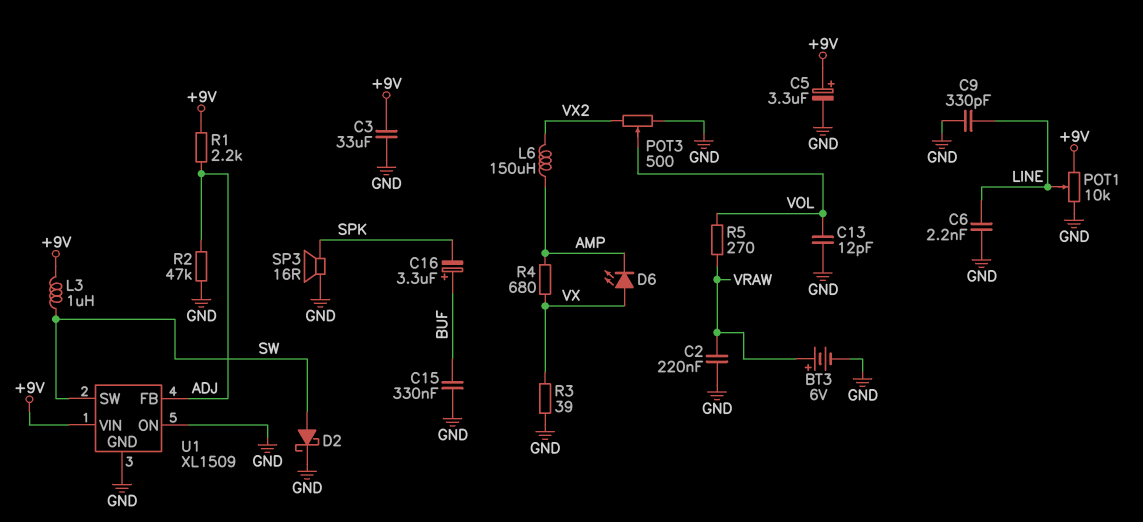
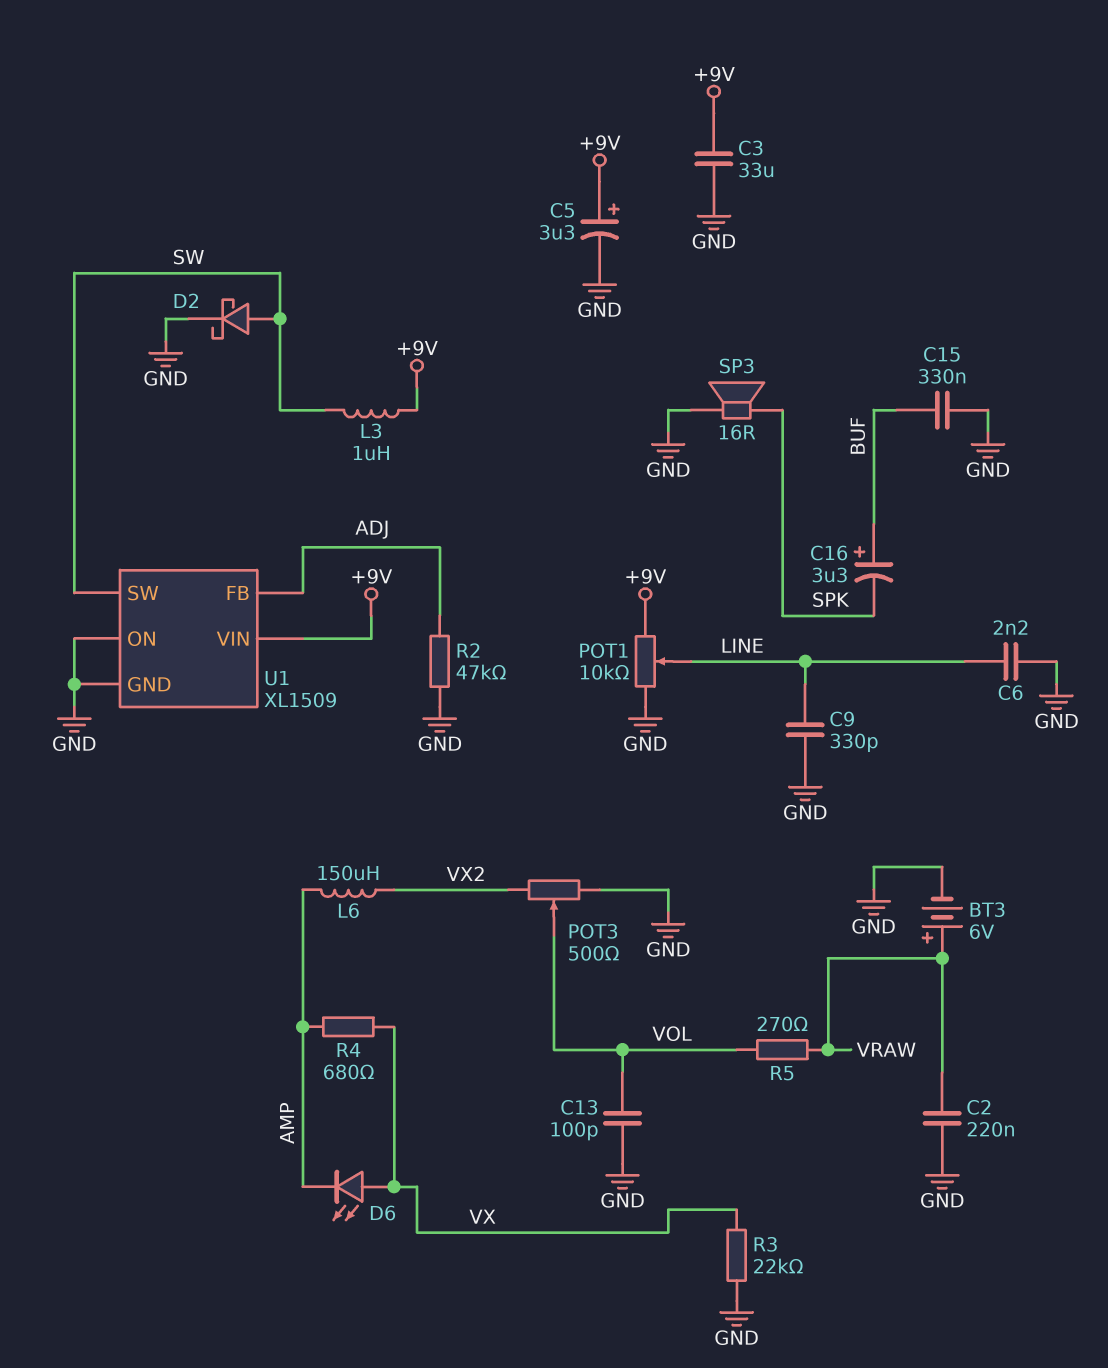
C13: 12pF (GND, VOL) -> 100pF (GND, VOL)
R1: 2.2k (+9V, ADJ) -> none
R3: 39 (GND, VX) -> 22k (GND, VX)

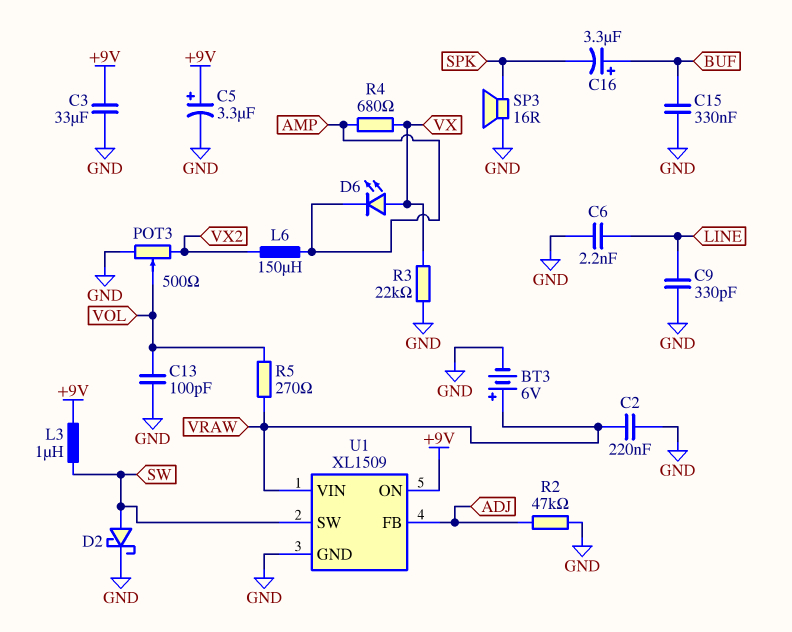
POT1: 10k (+9V, GND, wiper LINE) -> none
U1 pin ON: GND -> +9V
U1 pin VIN: +9V -> VRAW

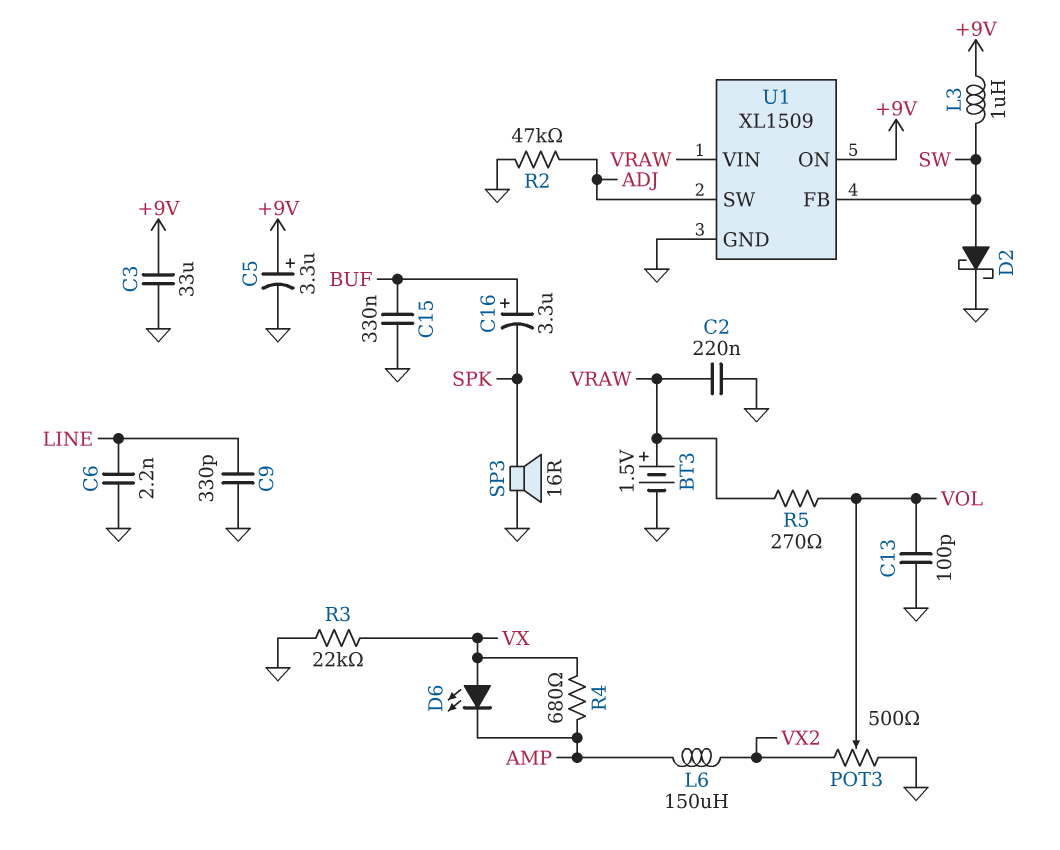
BT3: 6V (plus VRAW, minus GND) -> 1.5V (plus VRAW, minus GND)
U1 pin FB: ADJ -> SW
U1 pin SW: SW -> ADJ

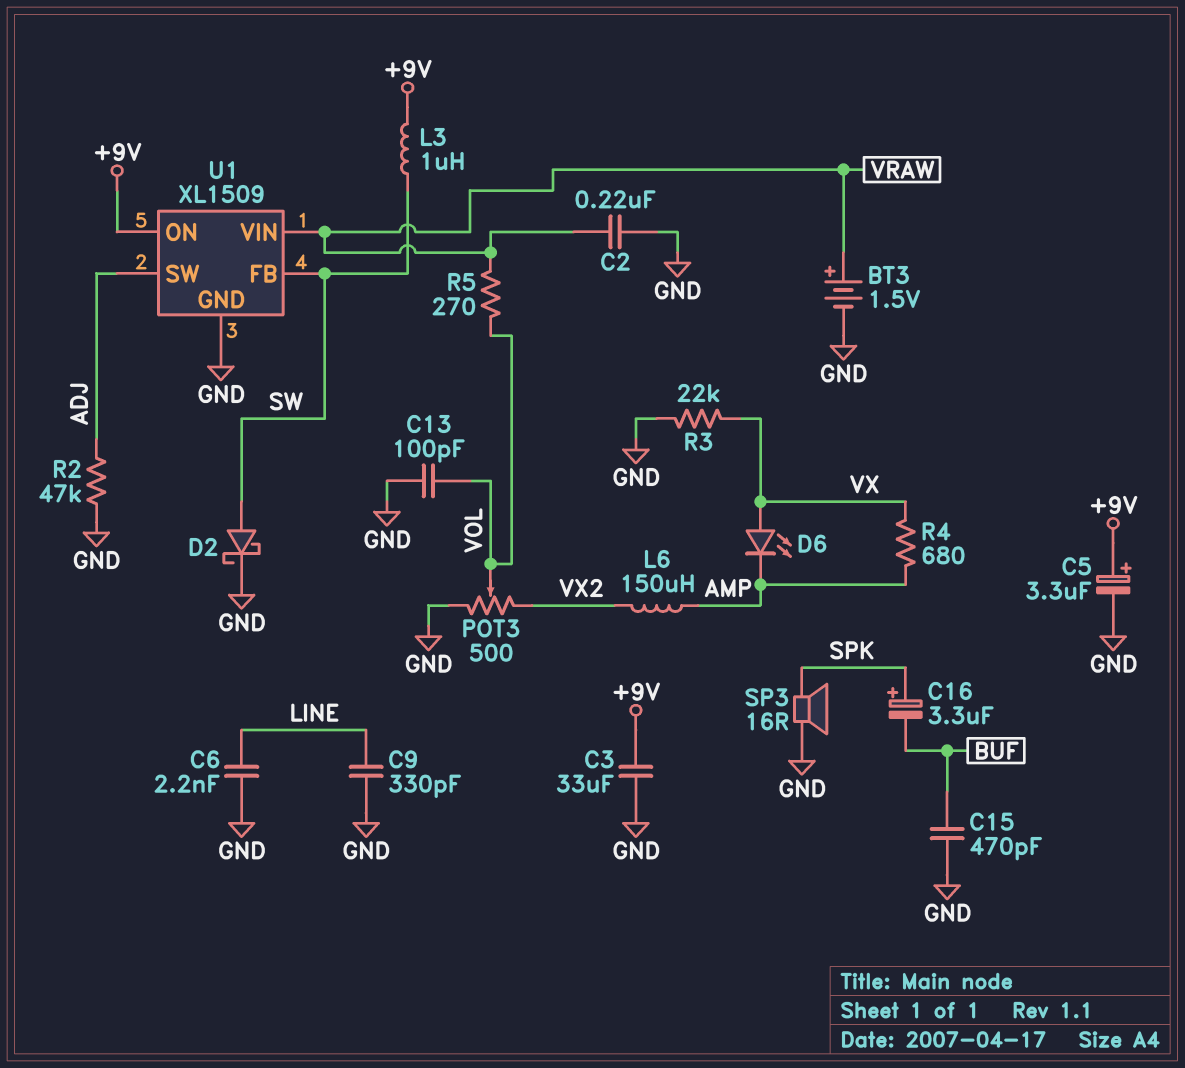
C15: 330nF (BUF, GND) -> 470pF (BUF, GND)
C16: 3.3uF (plus BUF, minus SPK) -> 3.3uF (plus SPK, minus BUF)

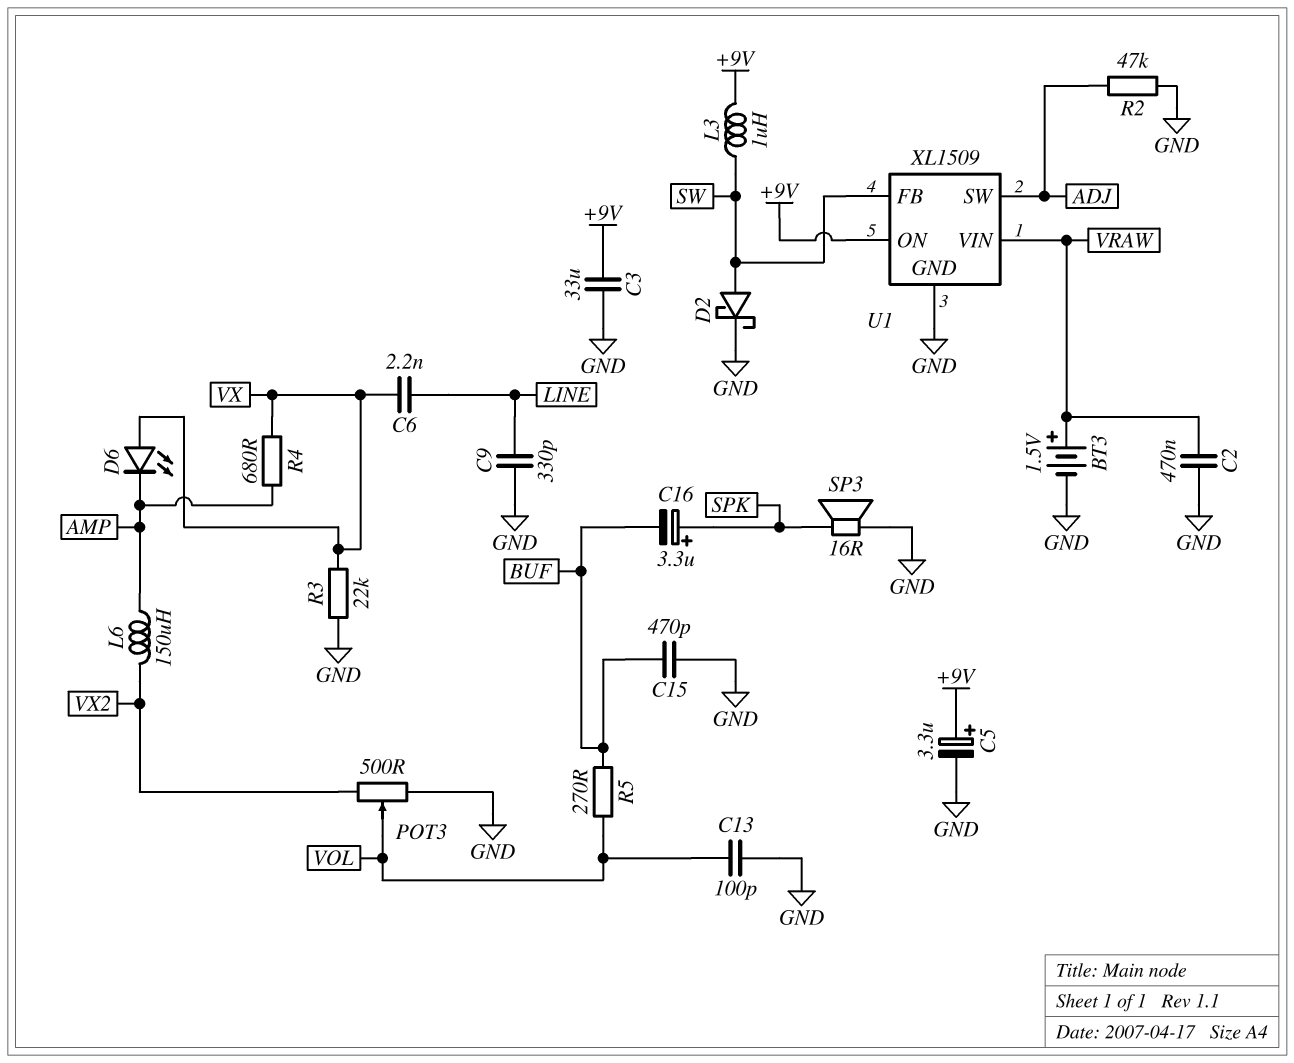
C2: 220nF (GND, VRAW) -> 470nF (GND, VRAW)
C6: 2.2nF (GND, LINE) -> 2.2nF (LINE, VX)
R5: 270 (VOL, VRAW) -> 270 (BUF, VOL)

